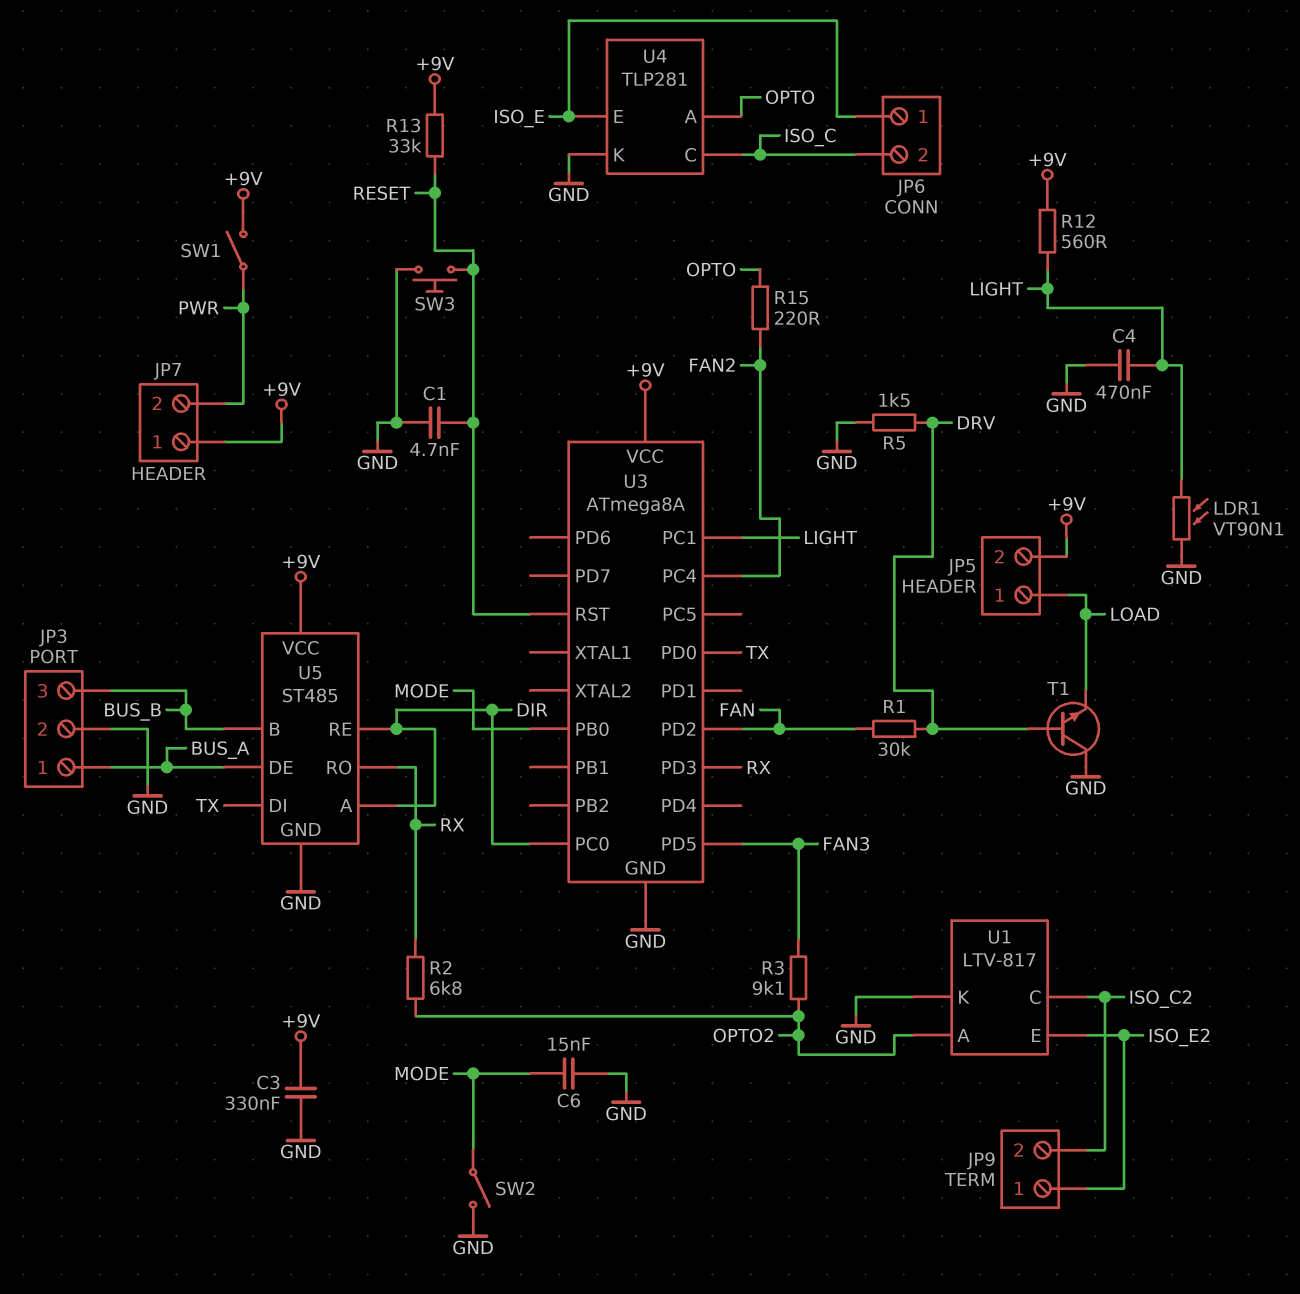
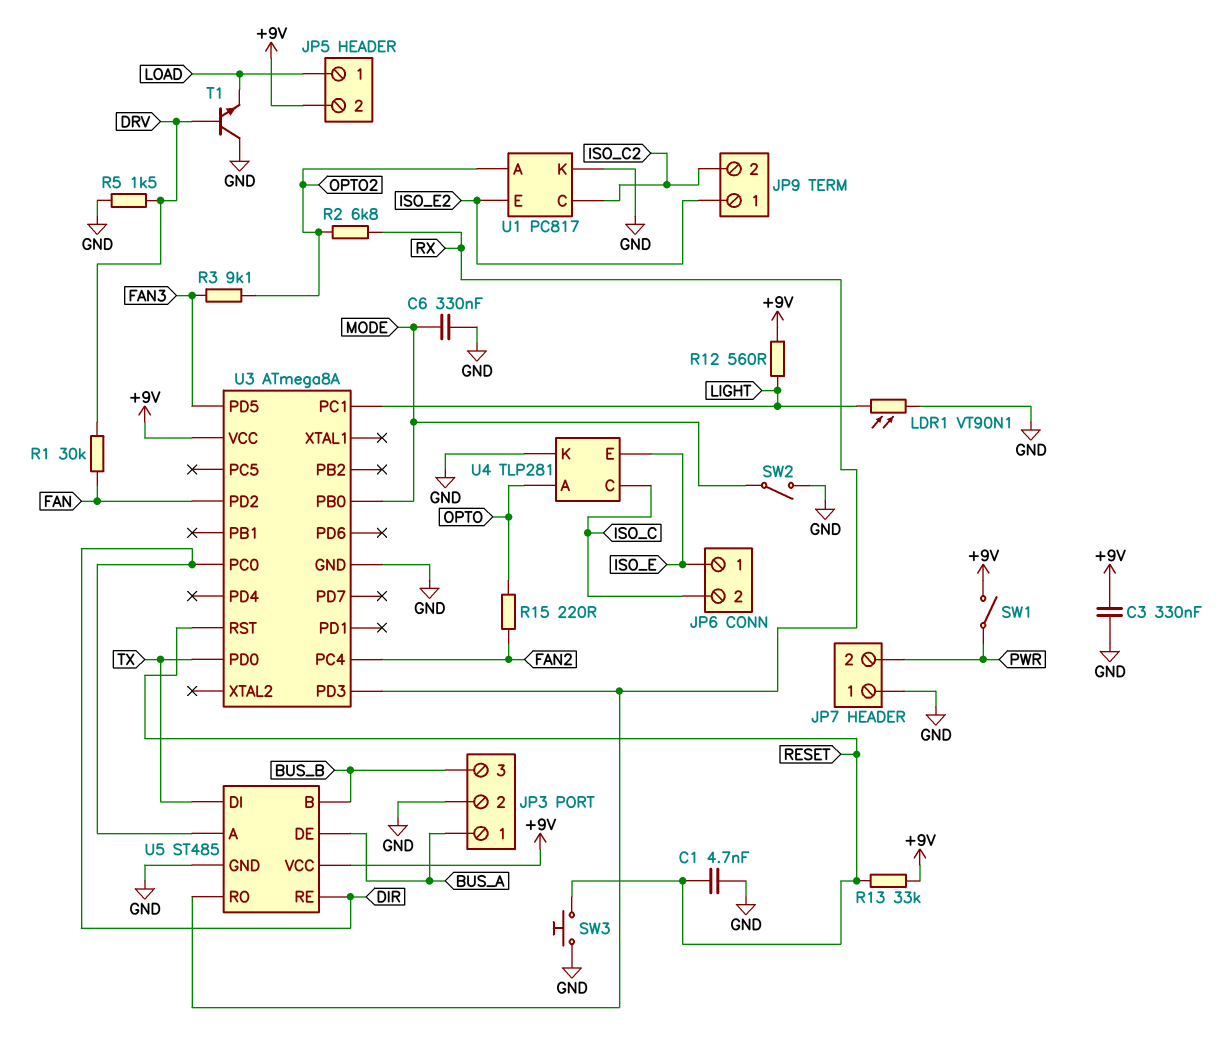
C4: 470nF (GND, LIGHT) -> none
C6: 15nF (GND, MODE) -> 330nF (GND, MODE)
JP7 pin 1: +9V -> GND
U1: LTV-817 -> PC817

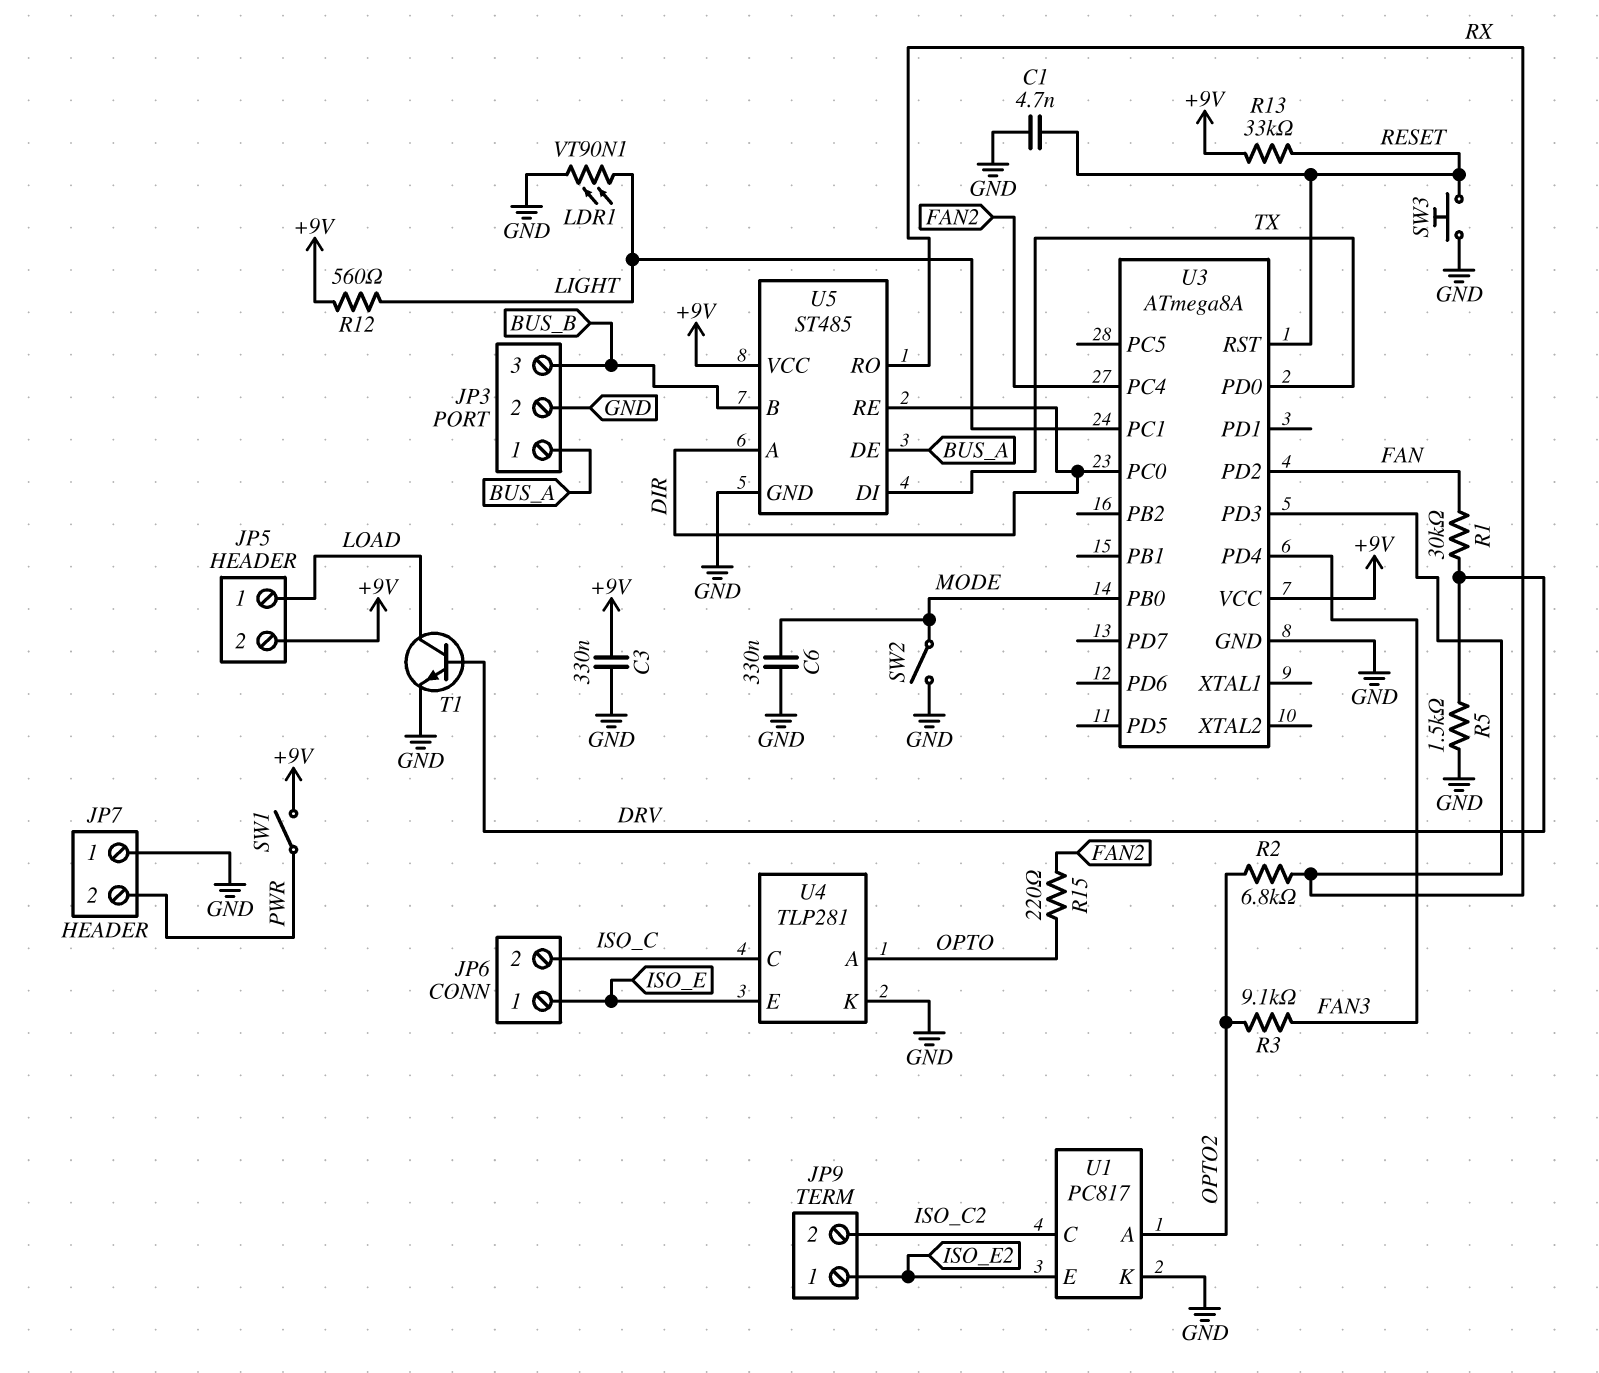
T1: NPN (B DRV, C GND, E LOAD) -> NPN (B DRV, C LOAD, E GND)
U3 pin PD4: none -> FAN3
U3 pin PD5: FAN3 -> none

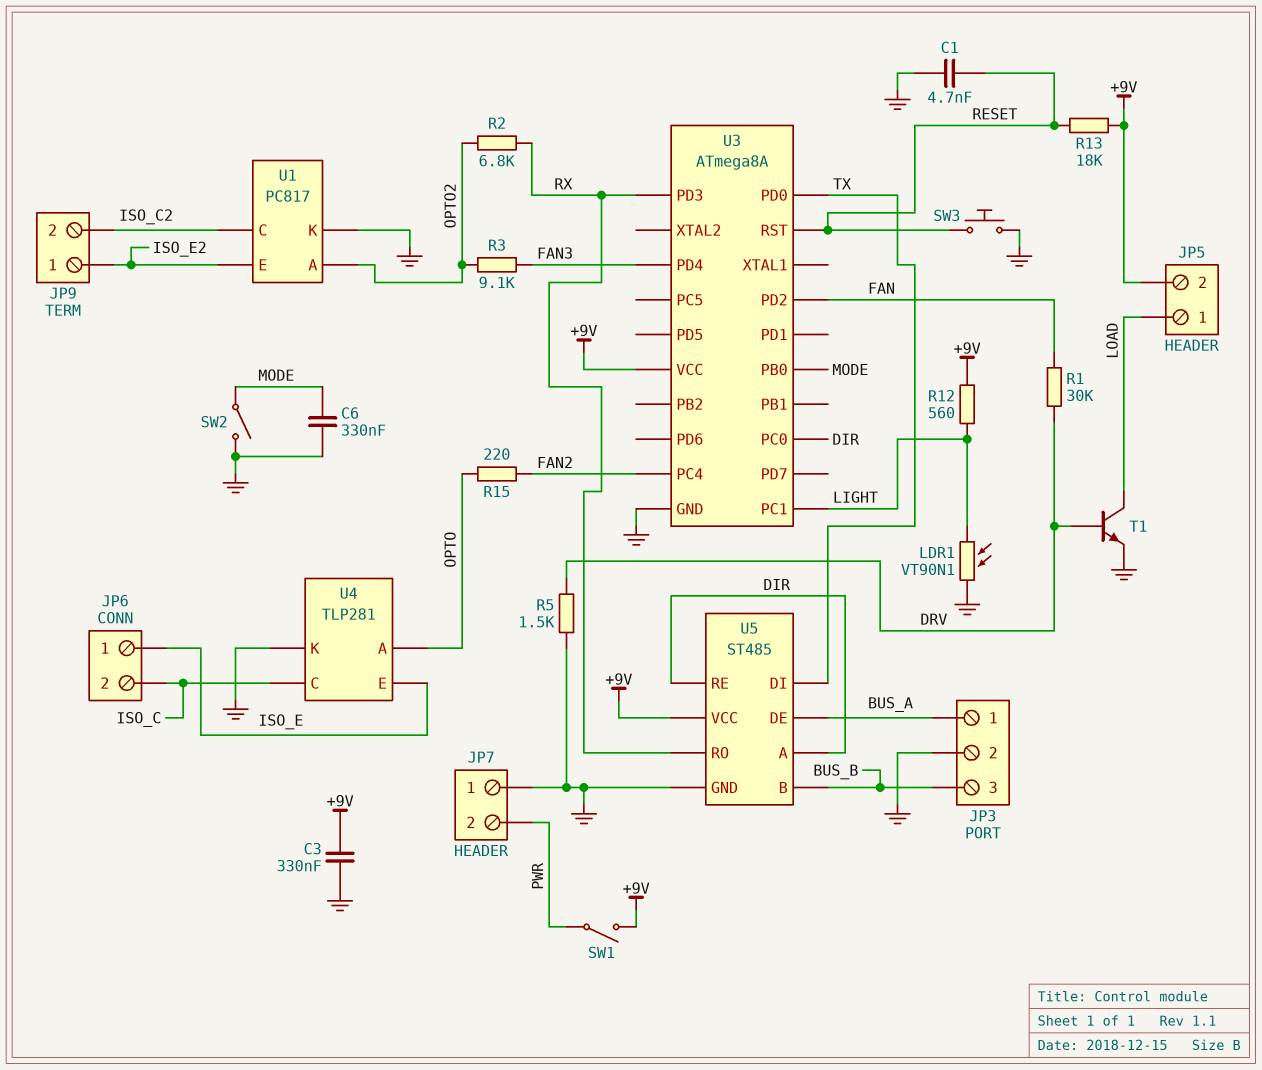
R13: 33k (+9V, RESET) -> 18k (+9V, RESET)

